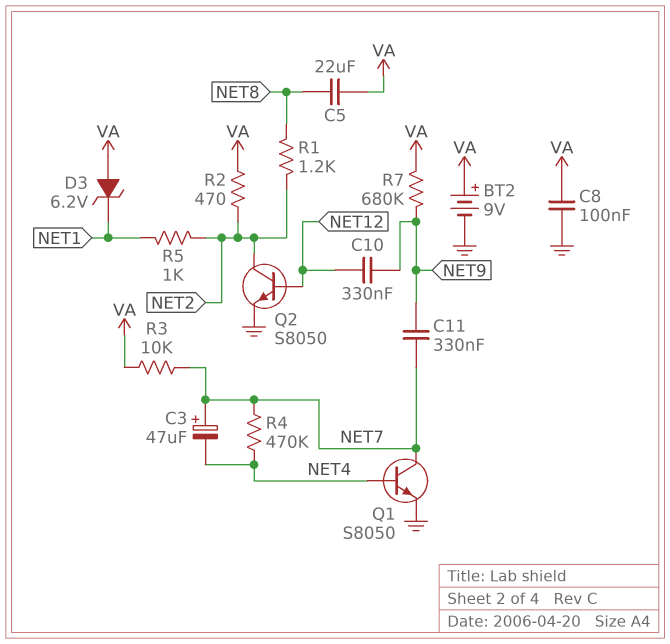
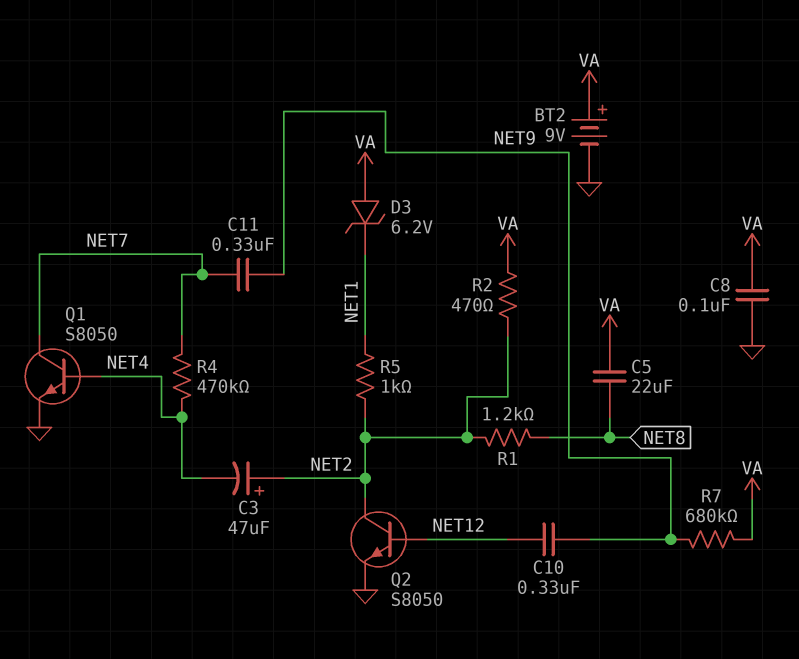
C3: 47uF (plus NET7, minus NET4) -> 47uF (plus NET2, minus NET4)
R3: 10k (NET7, VA) -> none

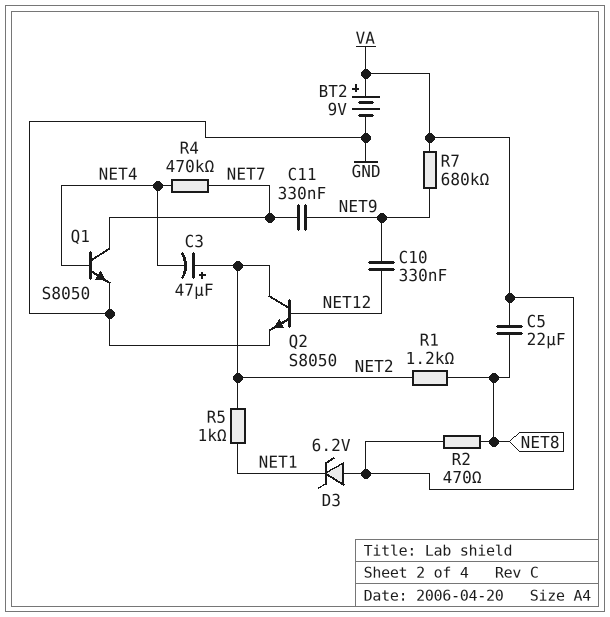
C8: 100nF (GND, VA) -> none
R2: 470 (NET2, VA) -> 470 (NET8, VA)

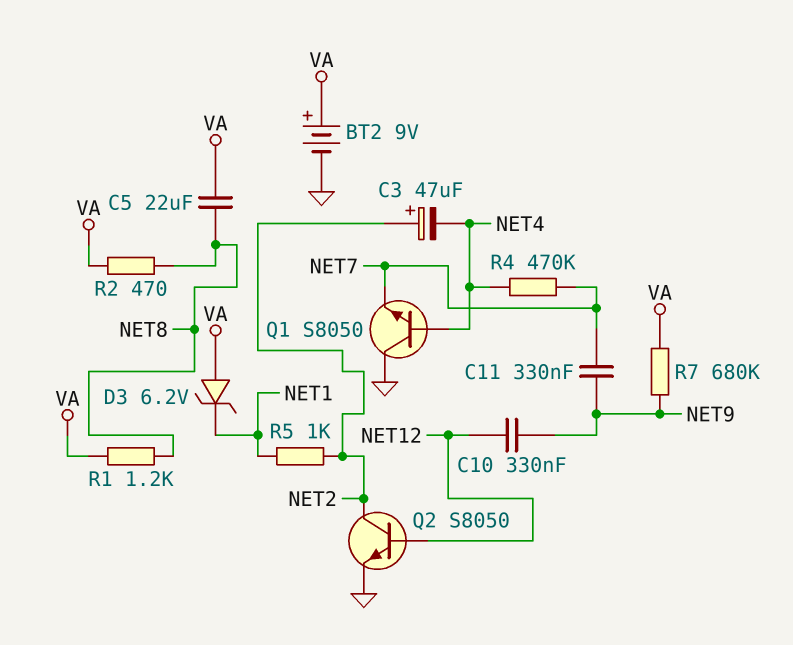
Q1: NPN S8050 (B NET4, C NET7, E GND) -> NPN S8050 (B NET4, C GND, E NET7)
R1: 1.2k (NET2, NET8) -> 1.2k (NET8, VA)

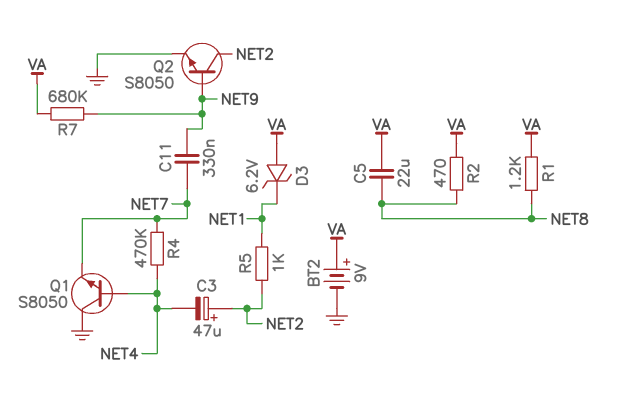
C10: 330nF (NET9, NET12) -> none
Q2: NPN S8050 (B NET12, C NET2, E GND) -> NPN S8050 (B NET9, C NET2, E GND)

